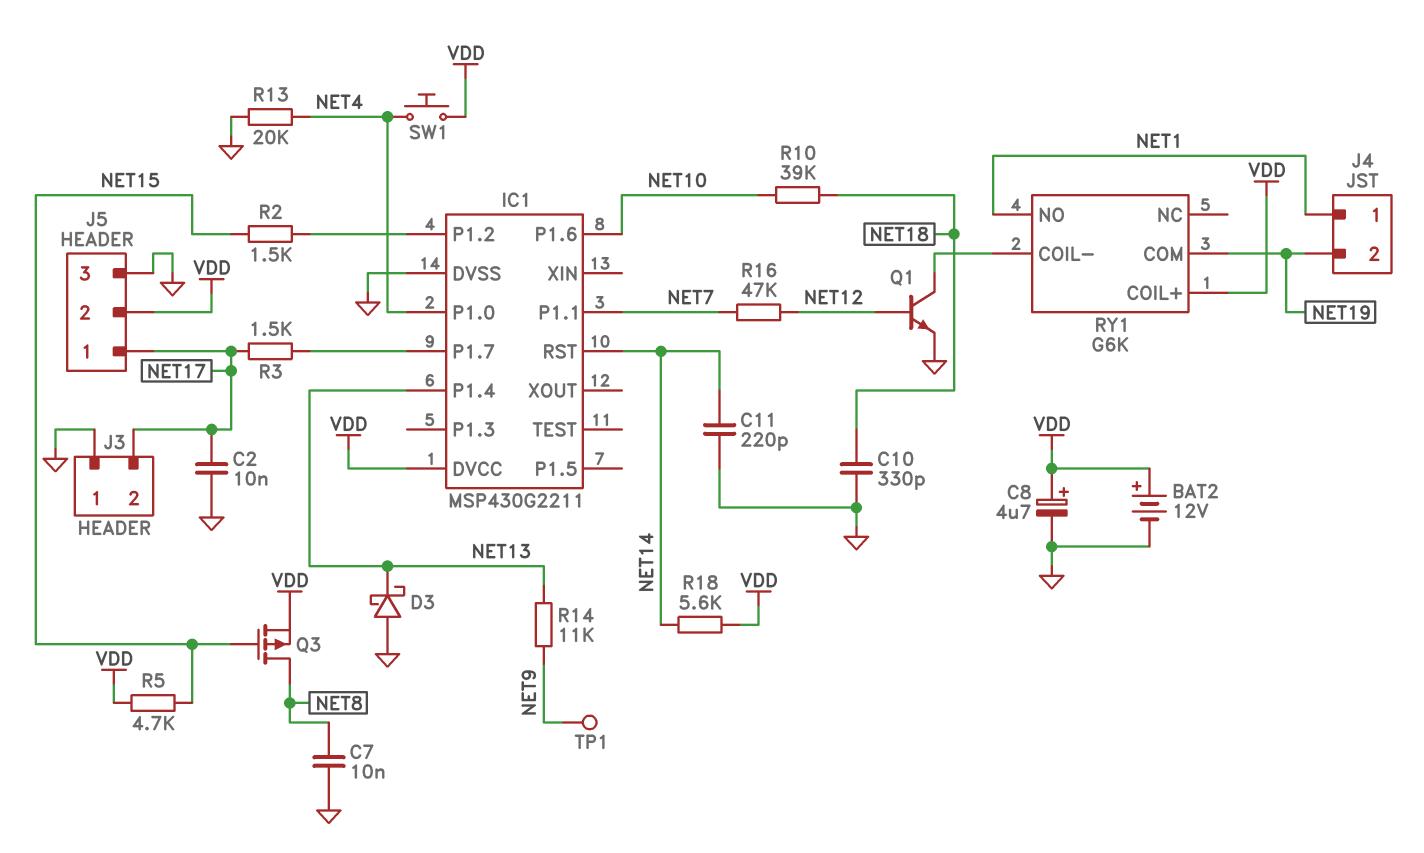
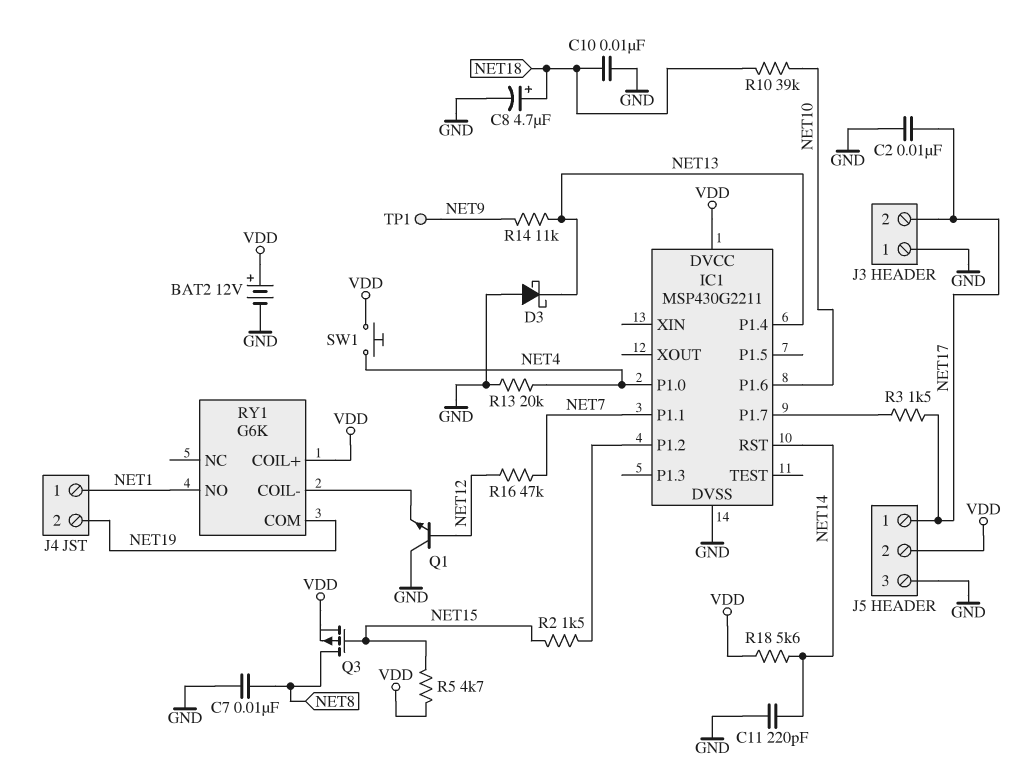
C8: 4.7uF (plus VDD, minus GND) -> 4.7uF (plus NET18, minus GND)
C10: 330pF (GND, NET18) -> 10nF (GND, NET18)
Q1: NPN (B NET12, C RY1/COIL-, E GND) -> NPN (B NET12, C GND, E RY1/COIL-)

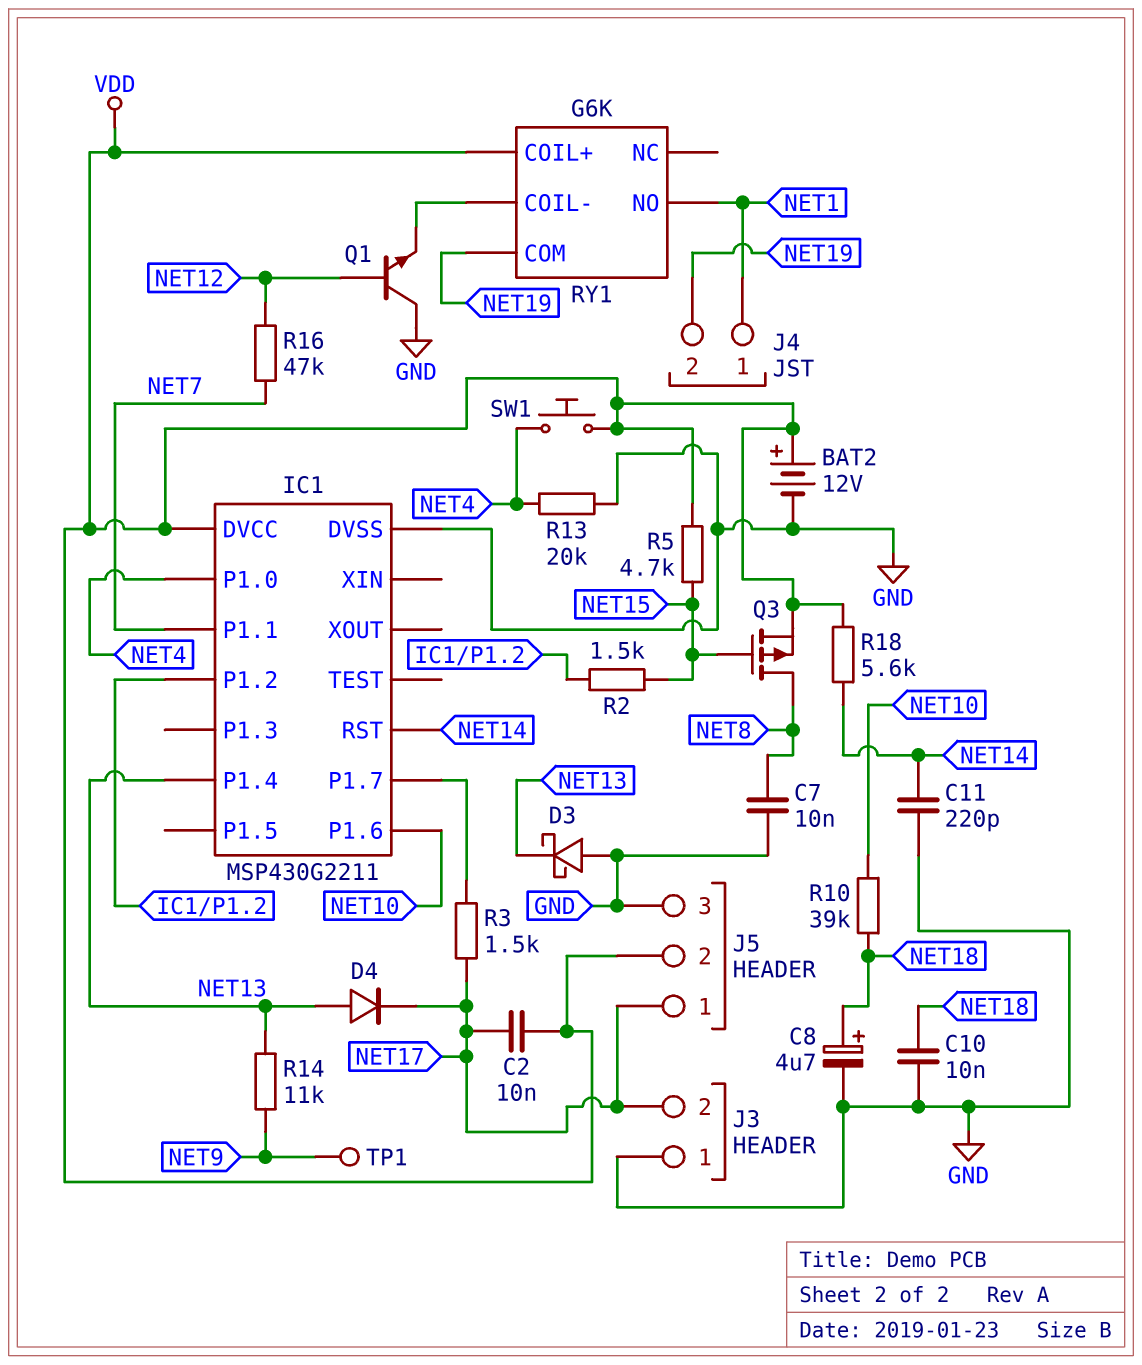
C2: 10nF (GND, NET17) -> 10nF (NET17, VDD)
D4: none -> diode (A NET13, K NET17)

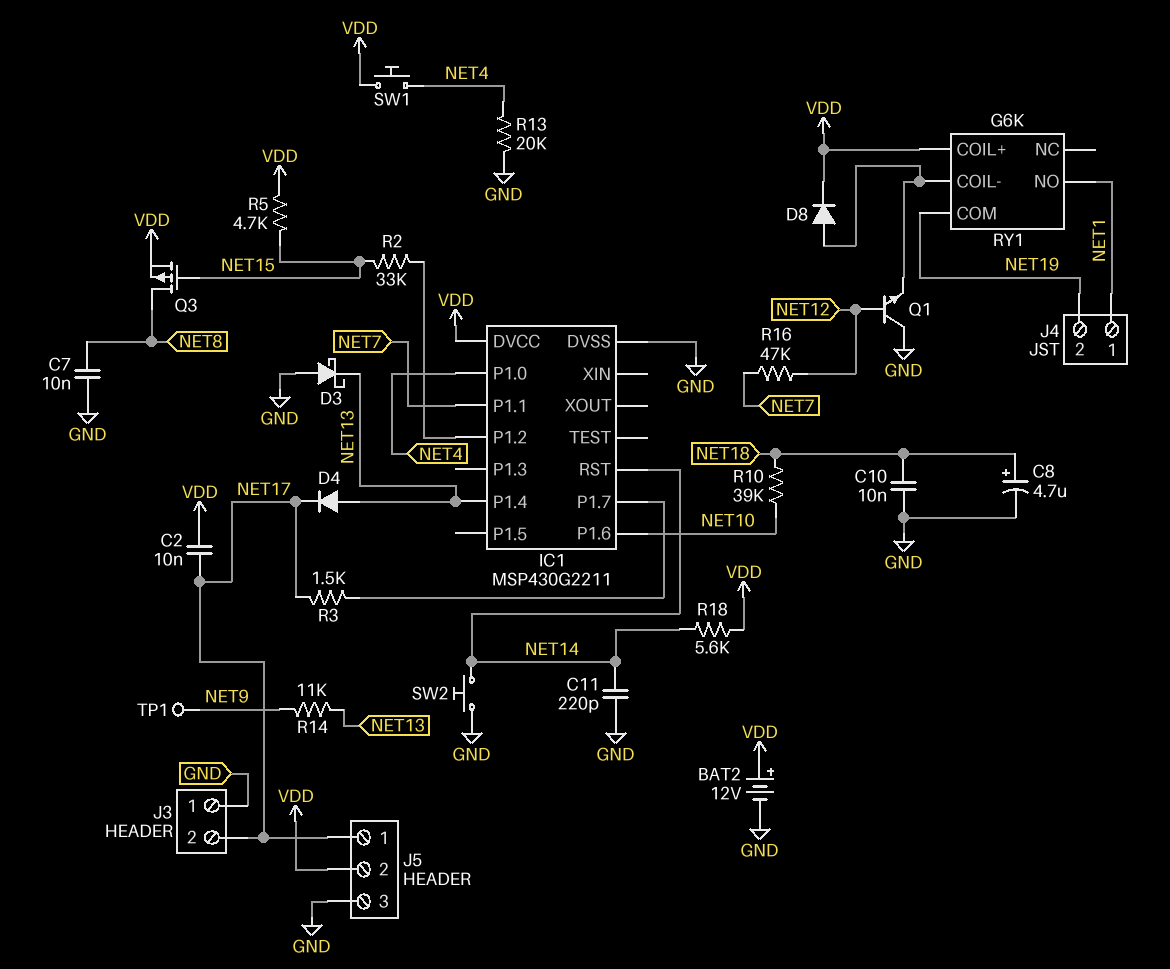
D8: none -> diode (A RY1/COIL-, K VDD)
R2: 1.5k (IC1/P1.2, NET15) -> 33k (IC1/P1.2, NET15)
SW2: none -> button (GND, NET14)

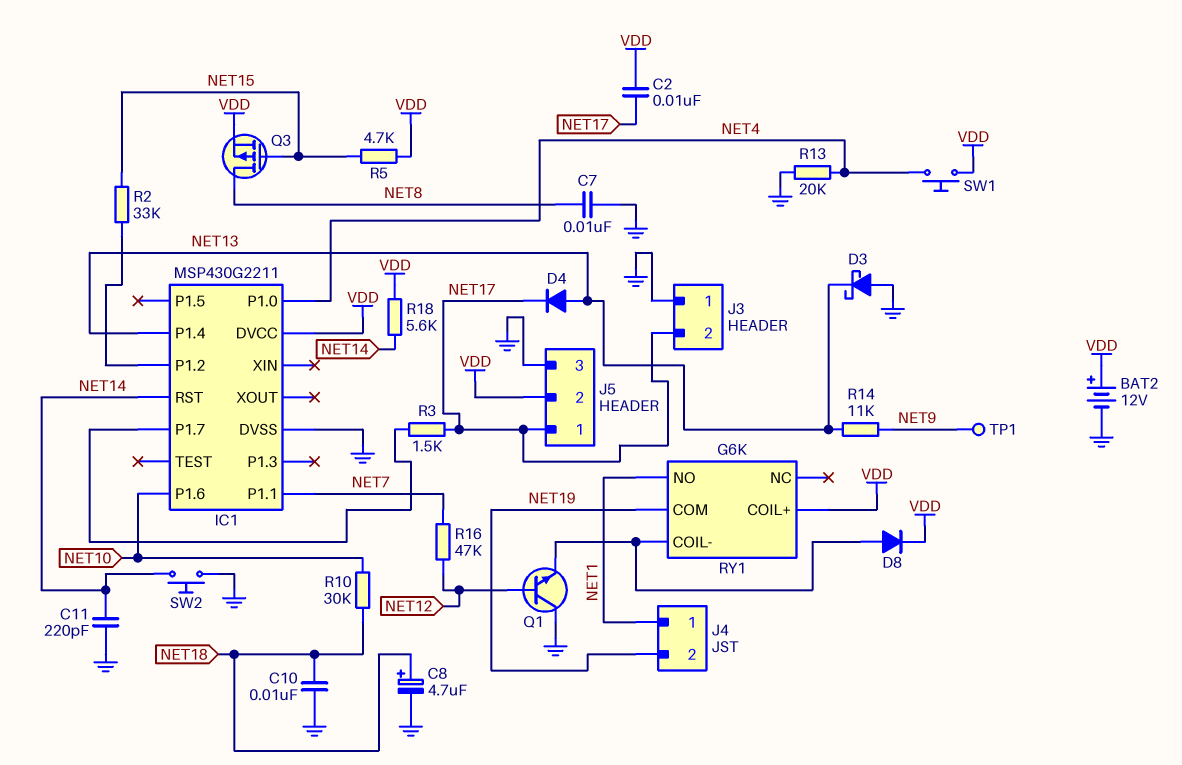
R10: 39k (NET10, NET18) -> 30k (NET10, NET18)

